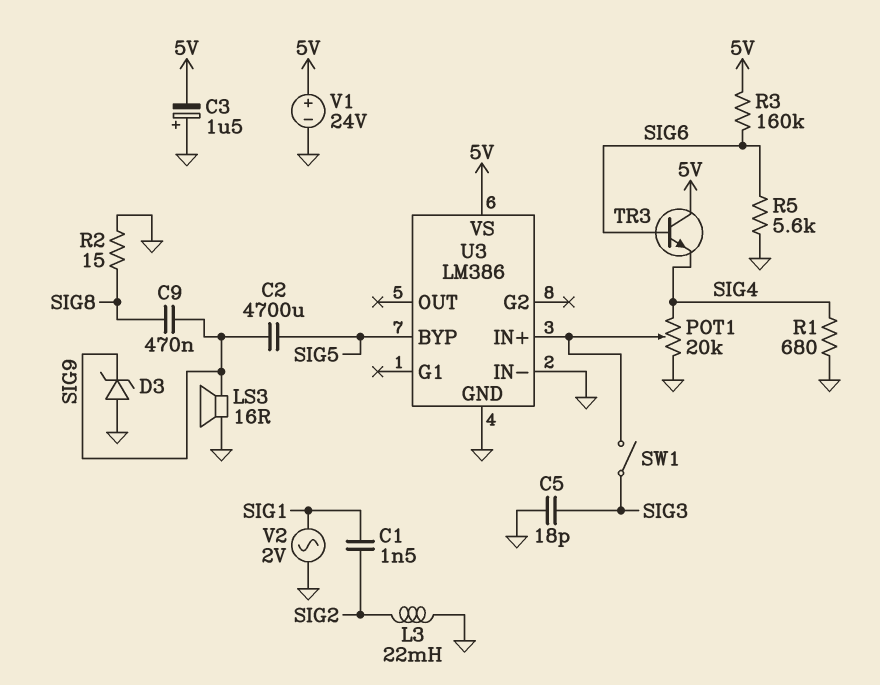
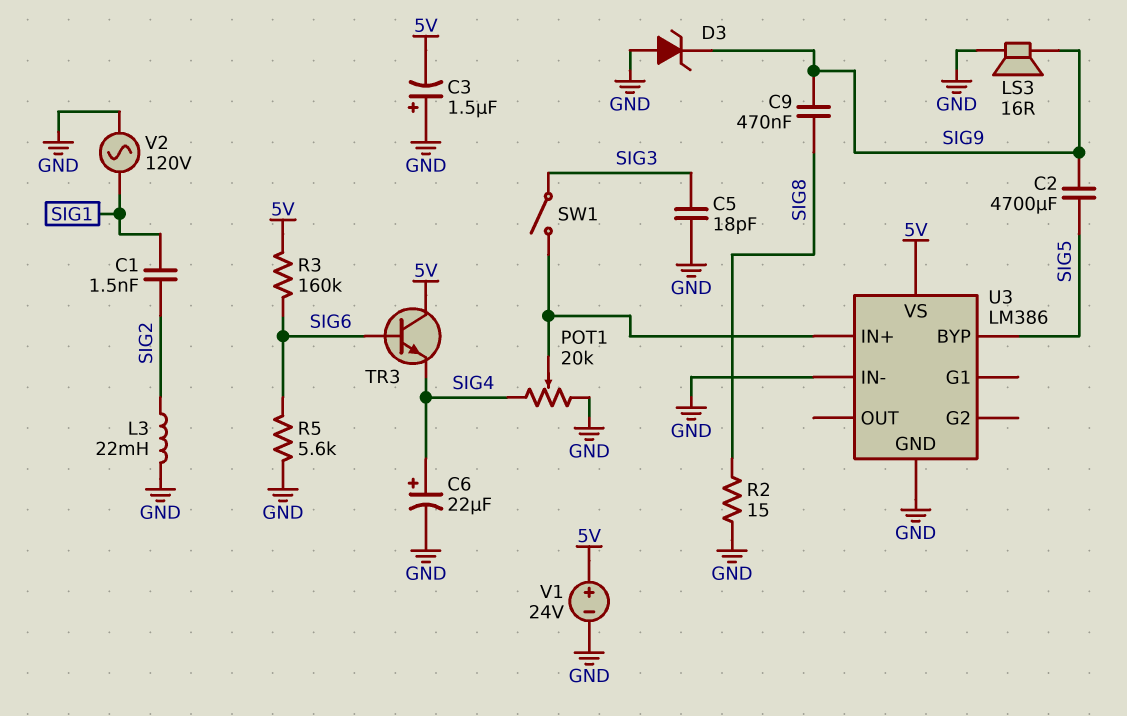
C6: none -> 22uF (plus SIG4, minus GND)
R1: 680 (GND, SIG4) -> none
V2: AC 2V (GND, SIG1) -> AC 120V (GND, SIG1)

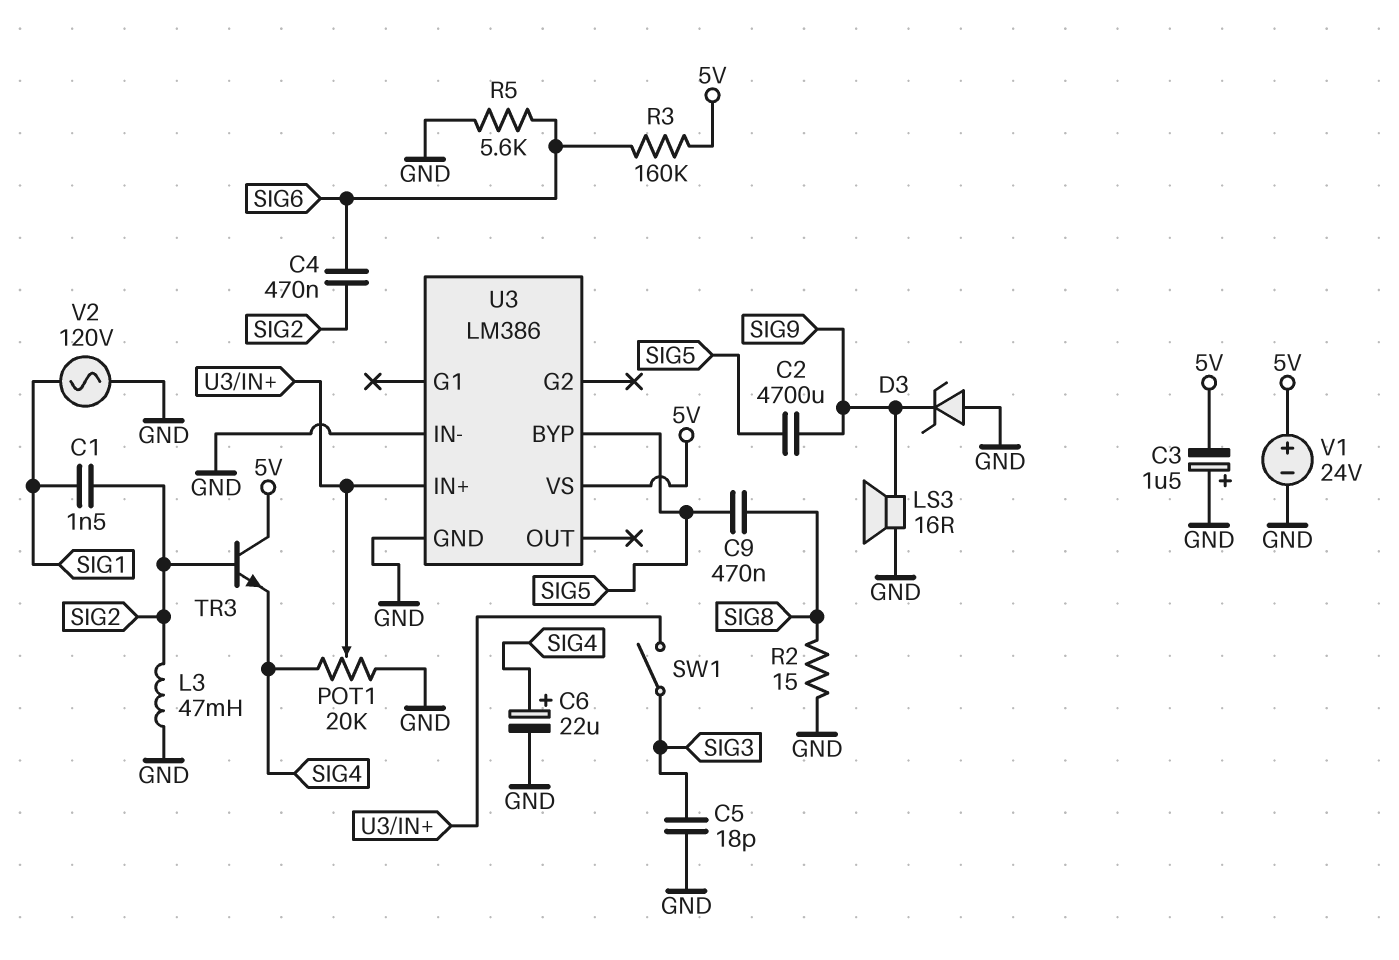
C4: none -> 470nF (SIG2, SIG6)
C9: 470nF (SIG8, SIG9) -> 470nF (SIG5, SIG8)
L3: 22mH (GND, SIG2) -> 47mH (GND, SIG2)
TR3: NPN (B SIG6, C 5V, E SIG4) -> NPN (B SIG2, C 5V, E SIG4)

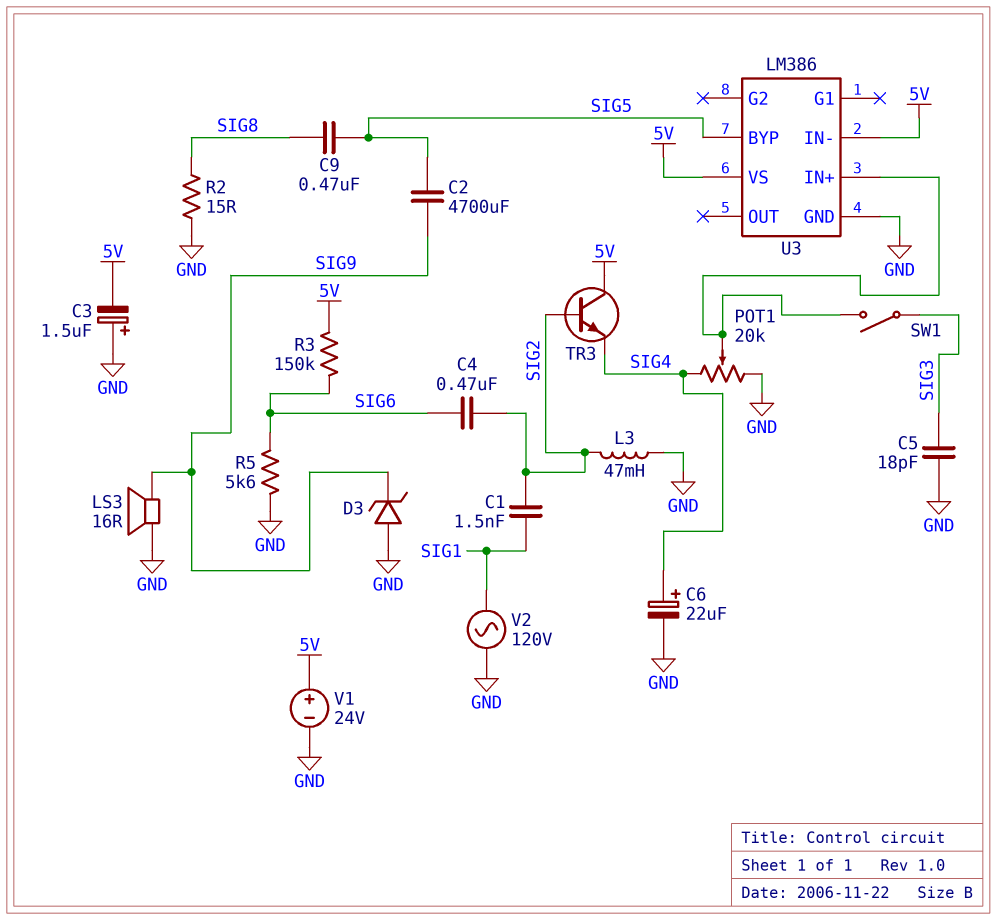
R3: 160k (5V, SIG6) -> 150k (5V, SIG6)
U3 pin IN-: GND -> 5V

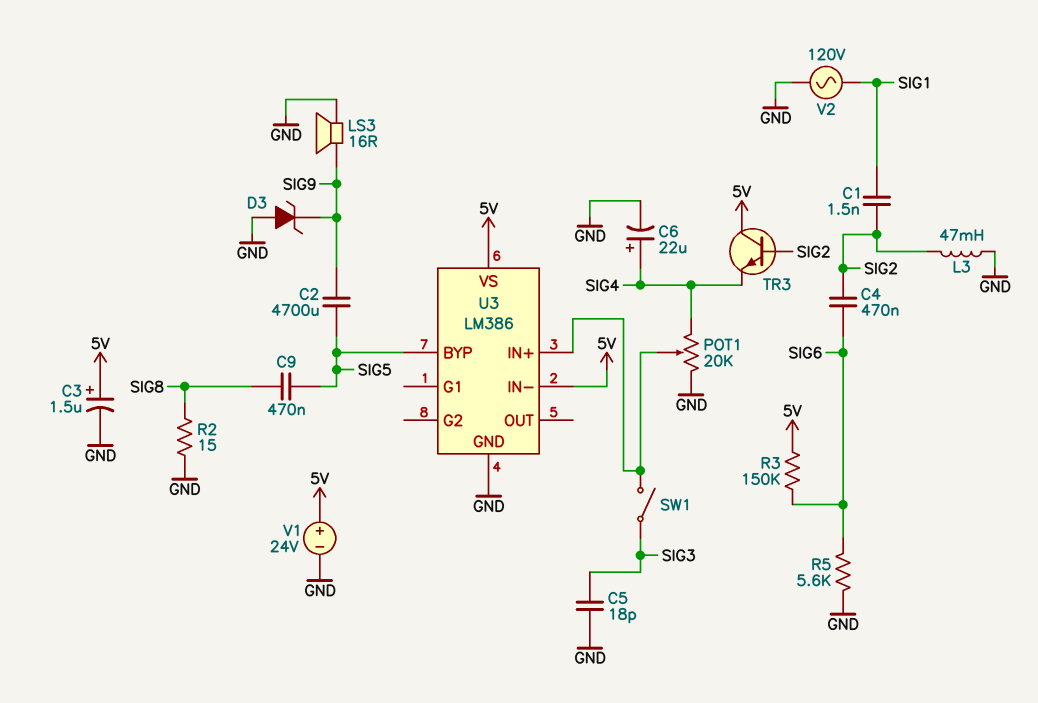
C3: 1.5uF (plus GND, minus 5V) -> 1.5uF (plus 5V, minus GND)

